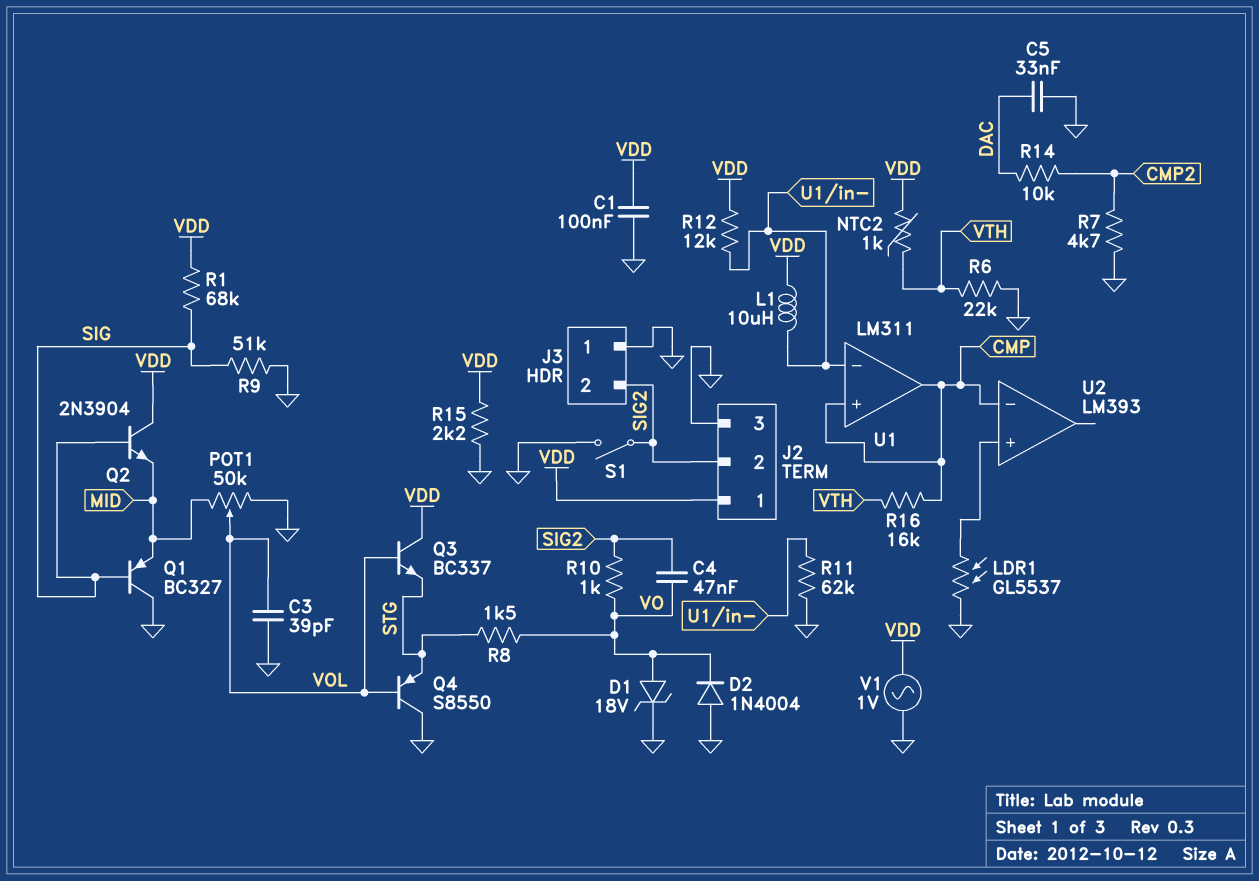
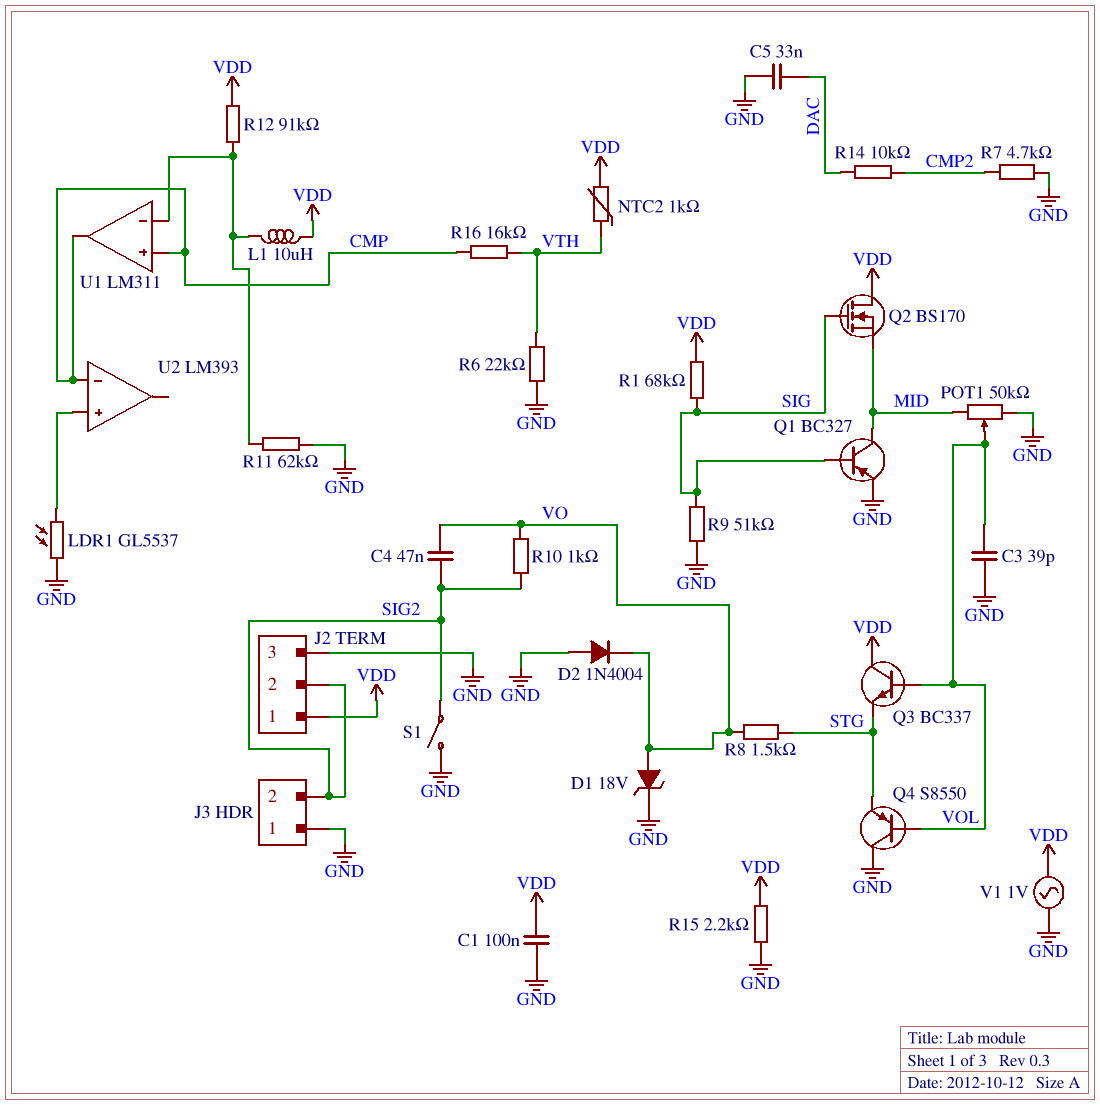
Q1: PNP BC327 (B SIG, C GND, E MID) -> PNP BC327 (B SIG, C MID, E GND)
Q2: NPN 2N3904 (B SIG, C VDD, E MID) -> NMOS BS170 (G SIG, D VDD, S MID)
R12: 12k (U1/in-, VDD) -> 91k (U1/in-, VDD)

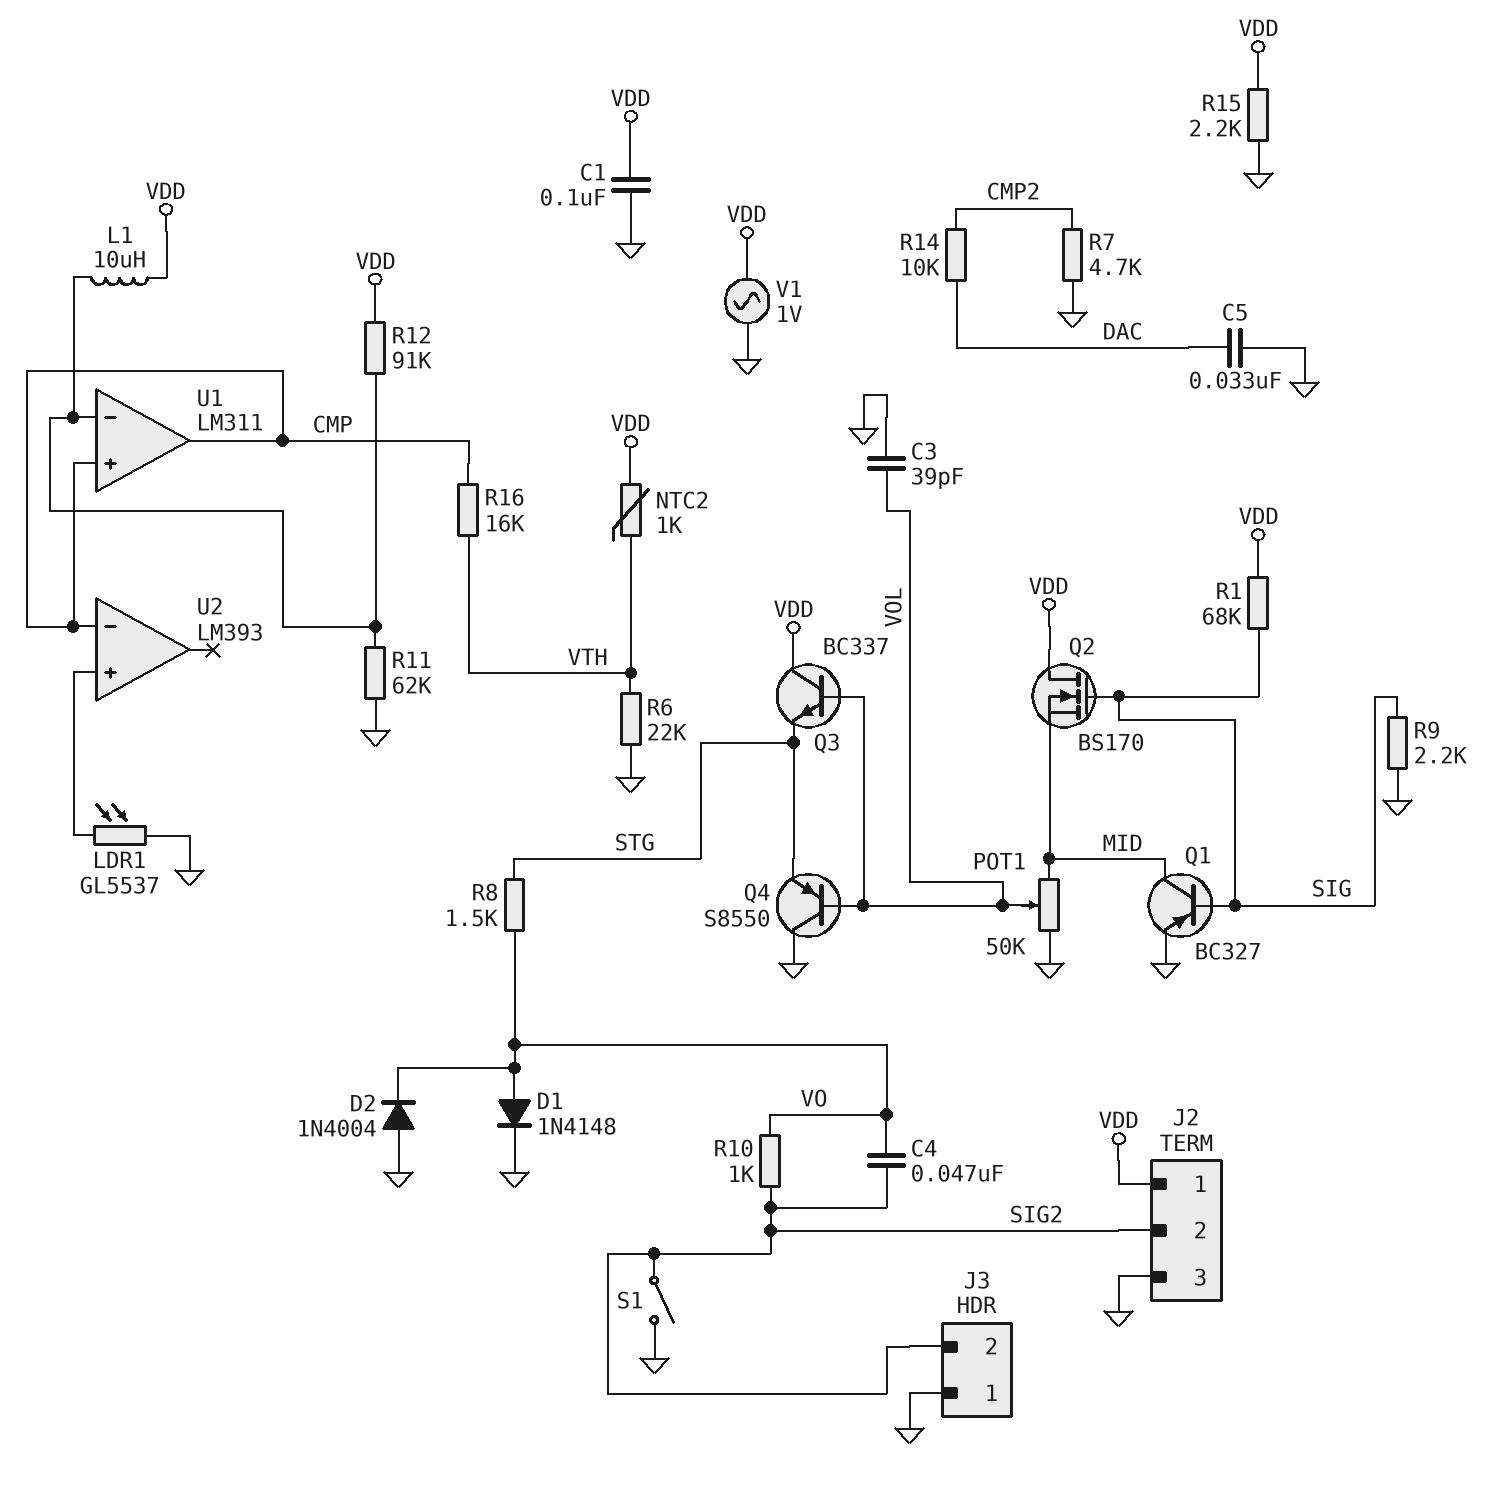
D1: zener 18V (A VO, K GND) -> diode 1N4148 (A VO, K GND)
R9: 51k (GND, SIG) -> 2.2k (GND, SIG)

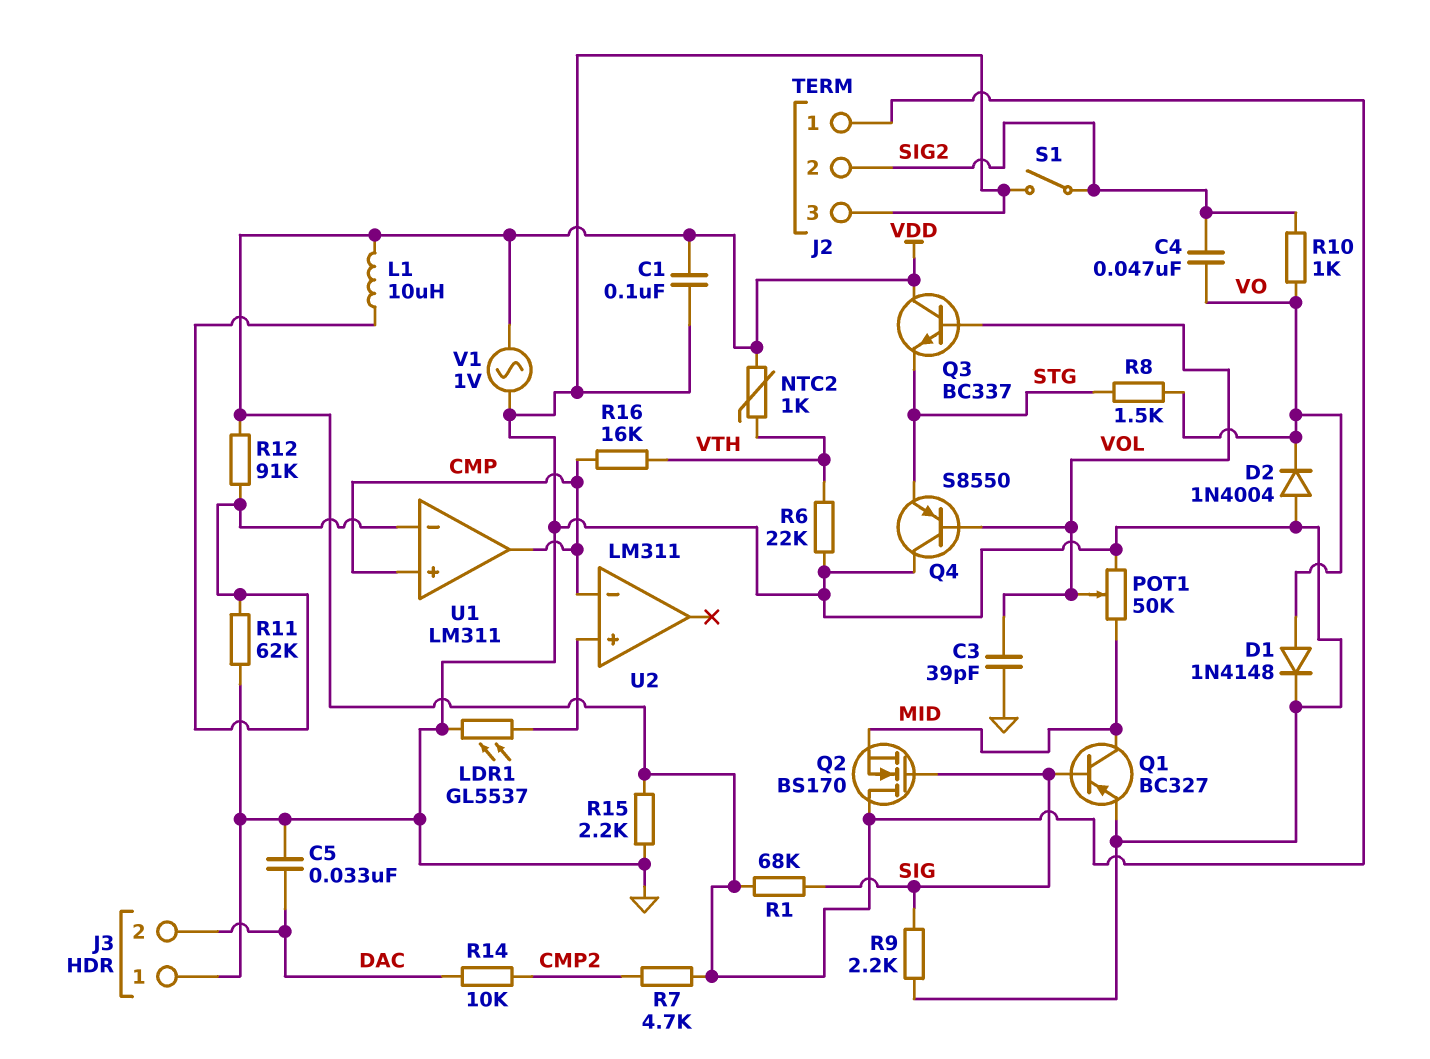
J3 pin 2: SIG2 -> DAC
R7: 4.7k (CMP2, GND) -> 4.7k (CMP2, VDD)
U2: LM393 -> LM311

